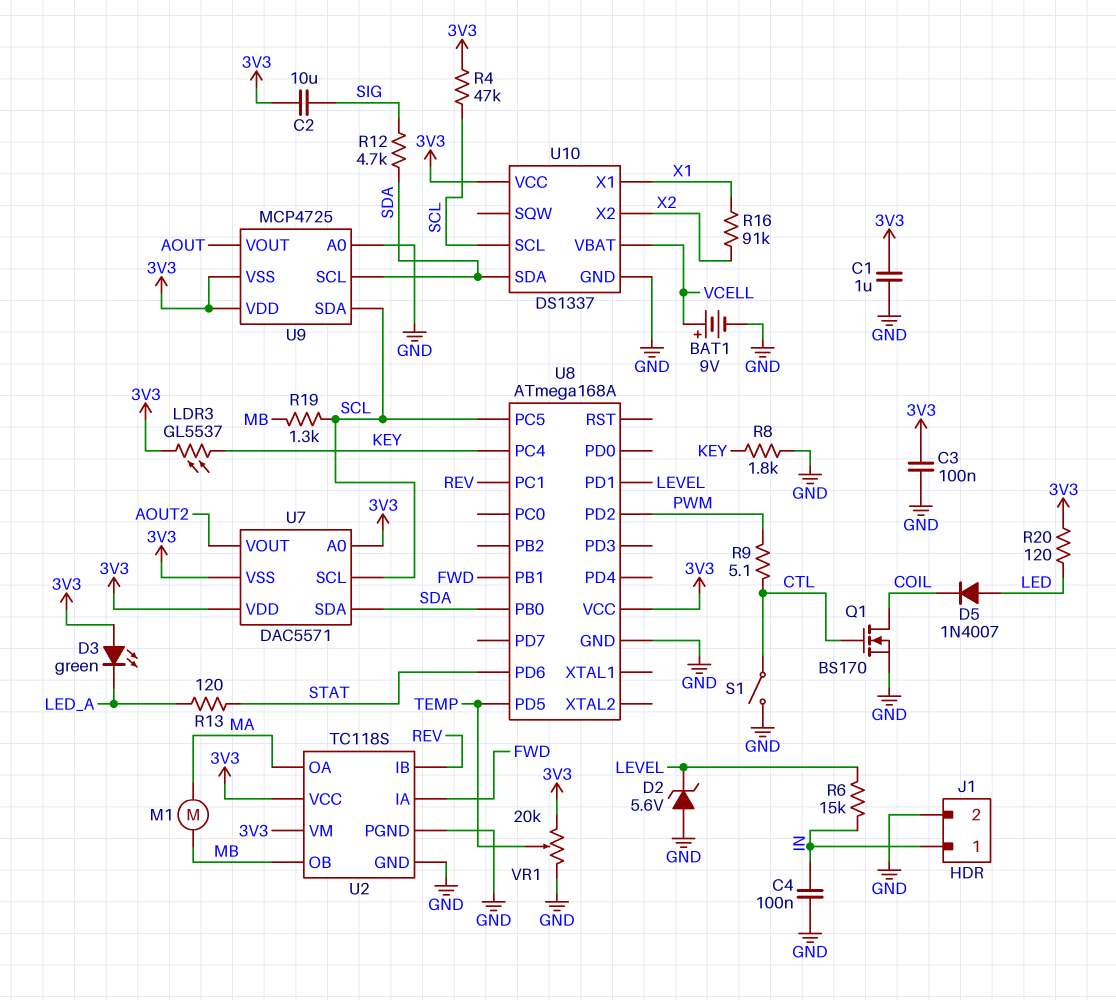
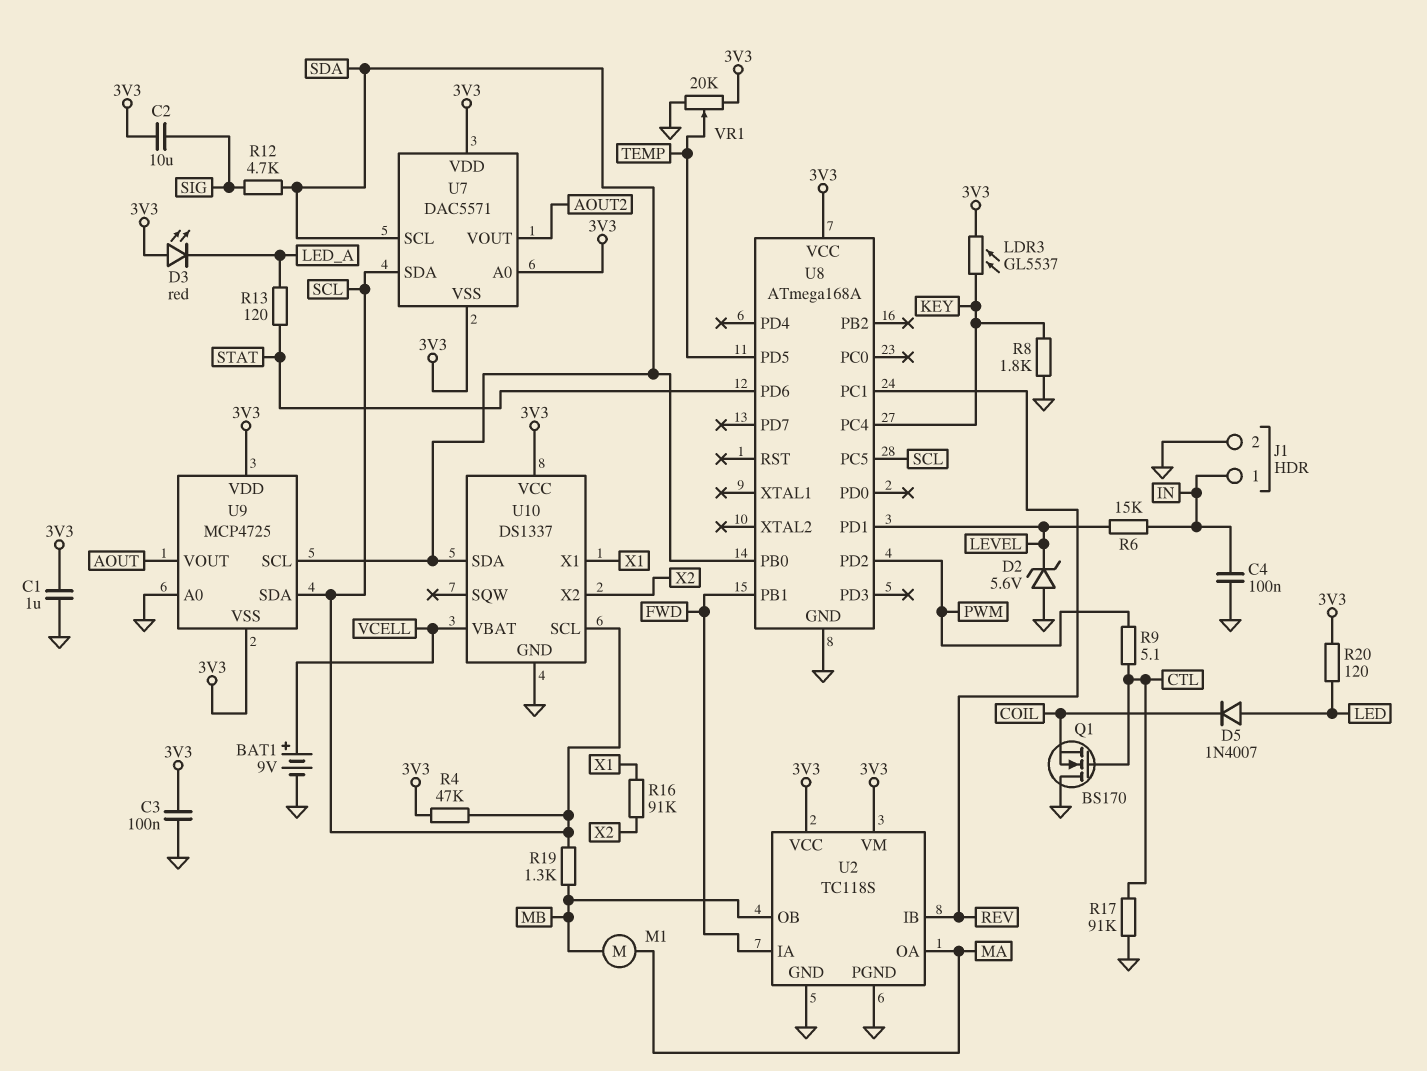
D3: LED green (A 3V3, K LED_A) -> LED red (A 3V3, K LED_A)
Q1: NMOS BS170 (G CTL, D COIL, S GND) -> NMOS BS170 (G CTL, D GND, S COIL)
R17: none -> 91k (CTL, GND)
S1: switch (CTL, GND) -> none
U7 pin SCL: SCL -> SDA
U7 pin SDA: SDA -> SCL

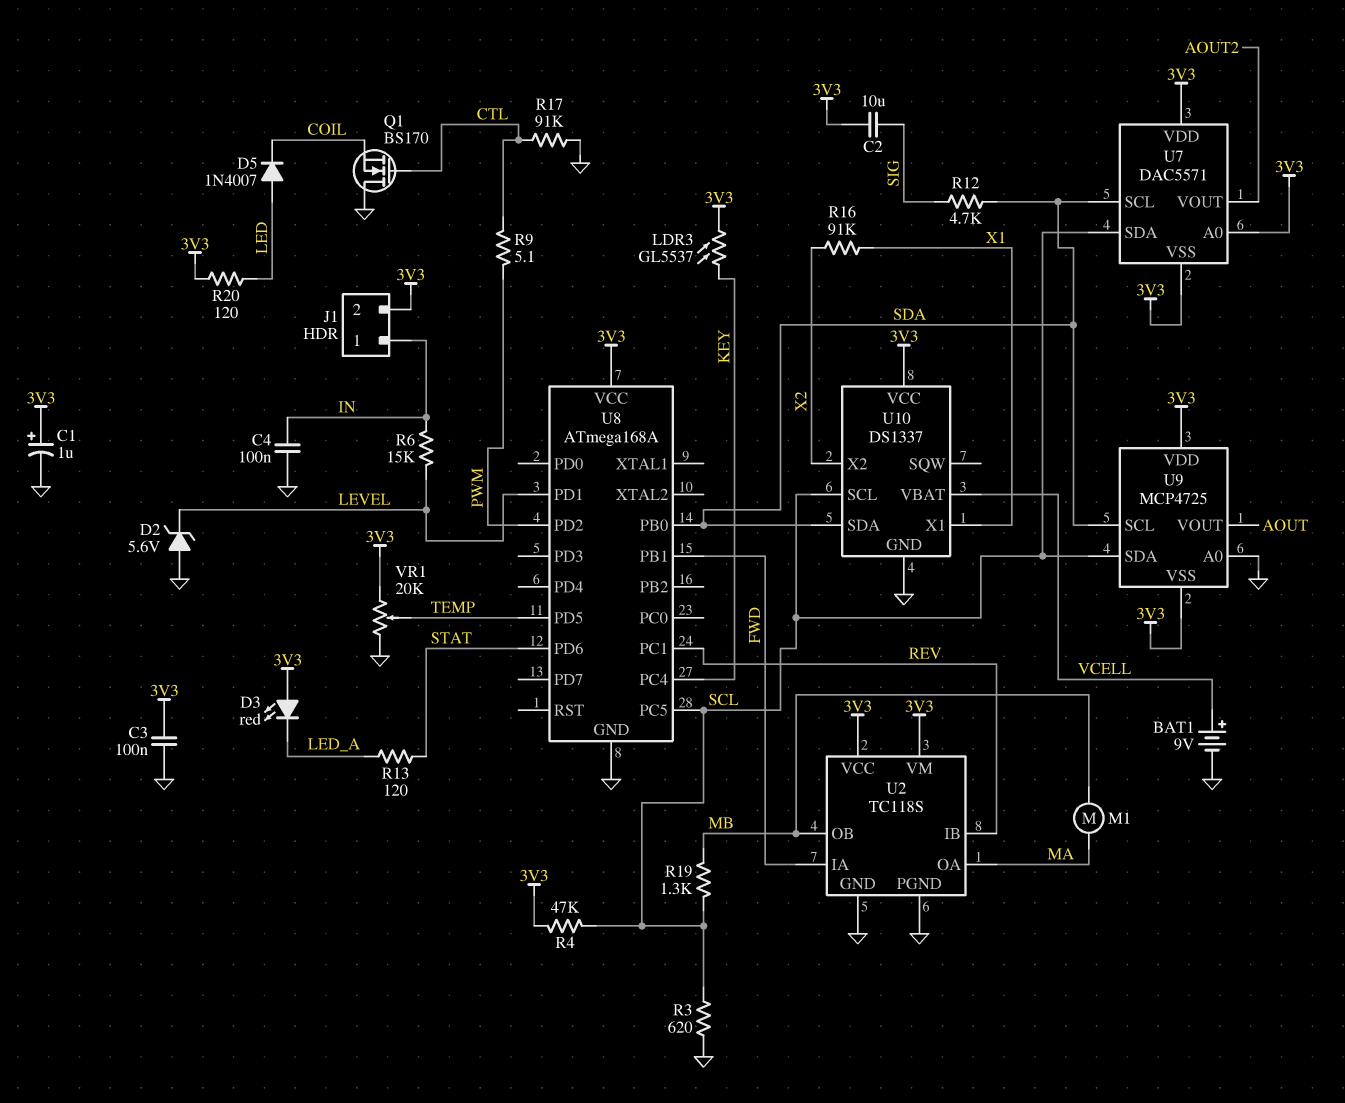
C1: 1uF (3V3, GND) -> 1uF (plus 3V3, minus GND)
J1 pin 2: GND -> 3V3
R3: none -> 620 (GND, SCL)
R8: 1.8k (GND, KEY) -> none

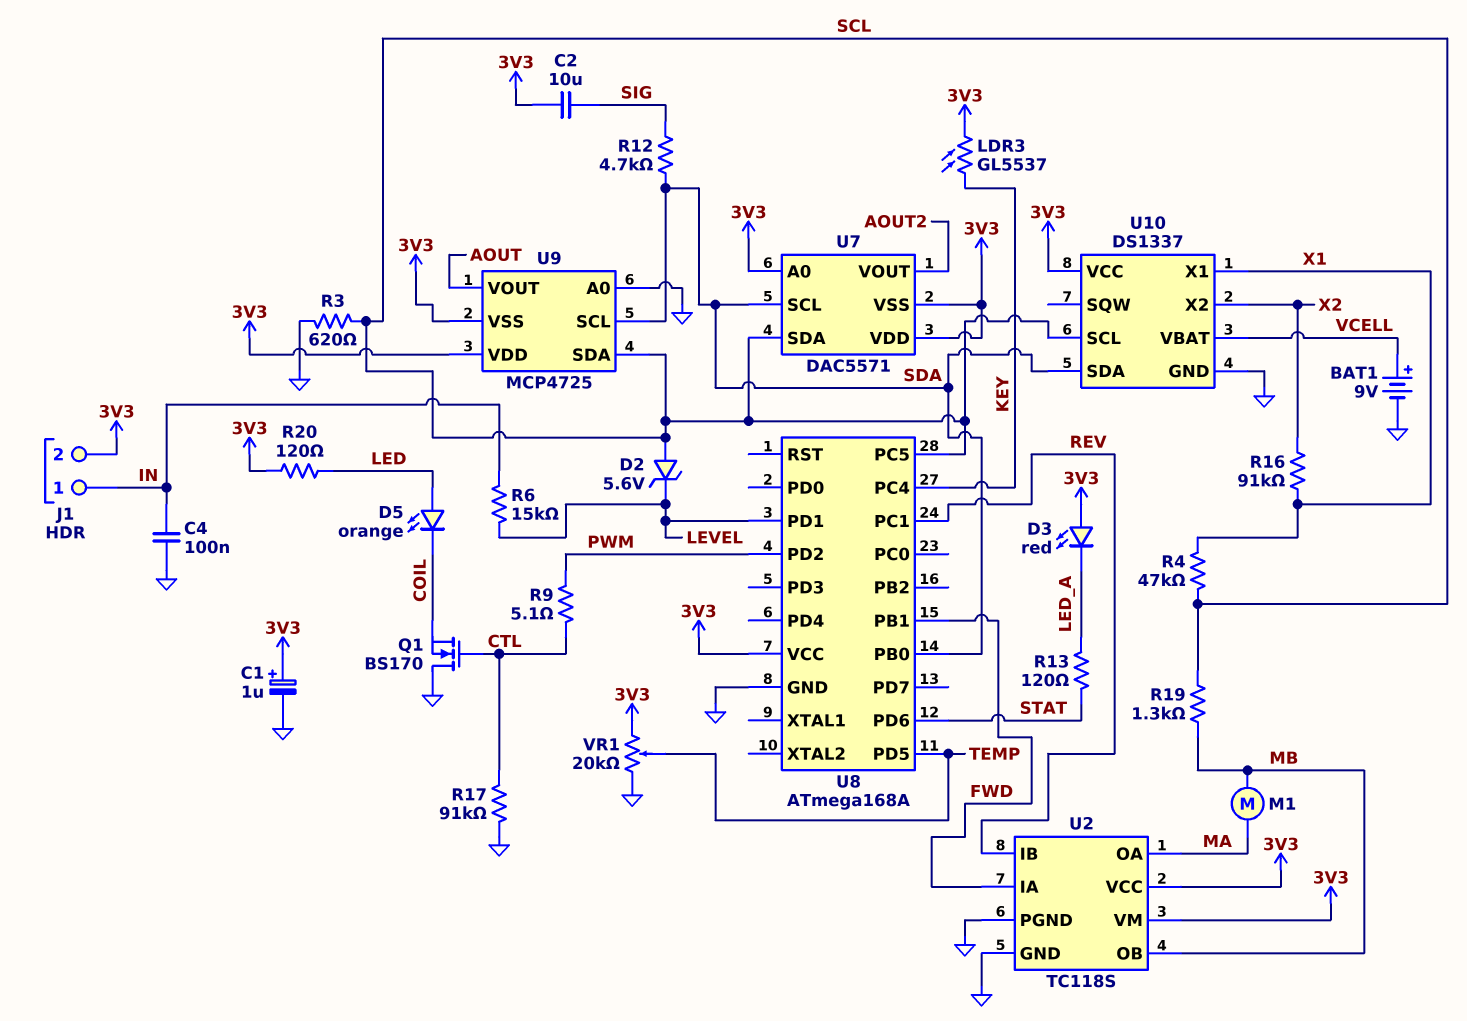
C3: 100nF (3V3, GND) -> none
D2: zener 5.6V (A GND, K LEVEL) -> zener 5.6V (A SCL, K LEVEL)
D5: diode 1N4007 (A LED, K COIL) -> LED orange (A LED, K COIL)
R4: 47k (3V3, SCL) -> 47k (SCL, X1)

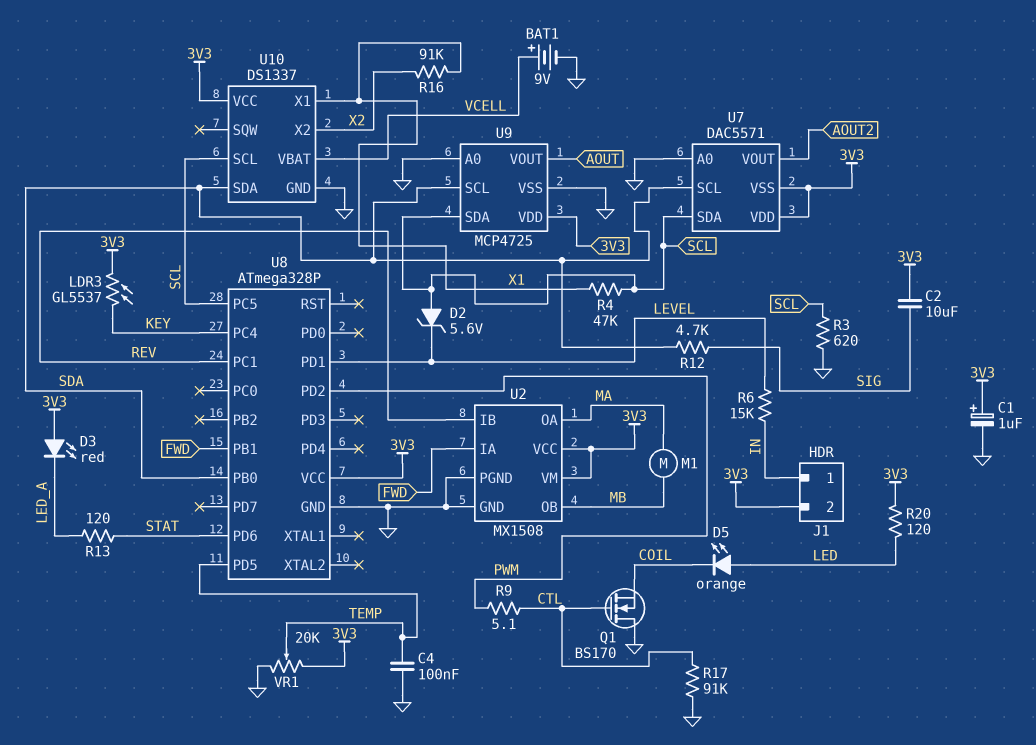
C4: 100nF (GND, IN) -> 100nF (GND, TEMP)
R19: 1.3k (MB, SCL) -> none
U2: TC118S -> MX1508
U7 pin A0: 3V3 -> GND
U8: ATmega168A -> ATmega328P
U9 pin VSS: 3V3 -> GND

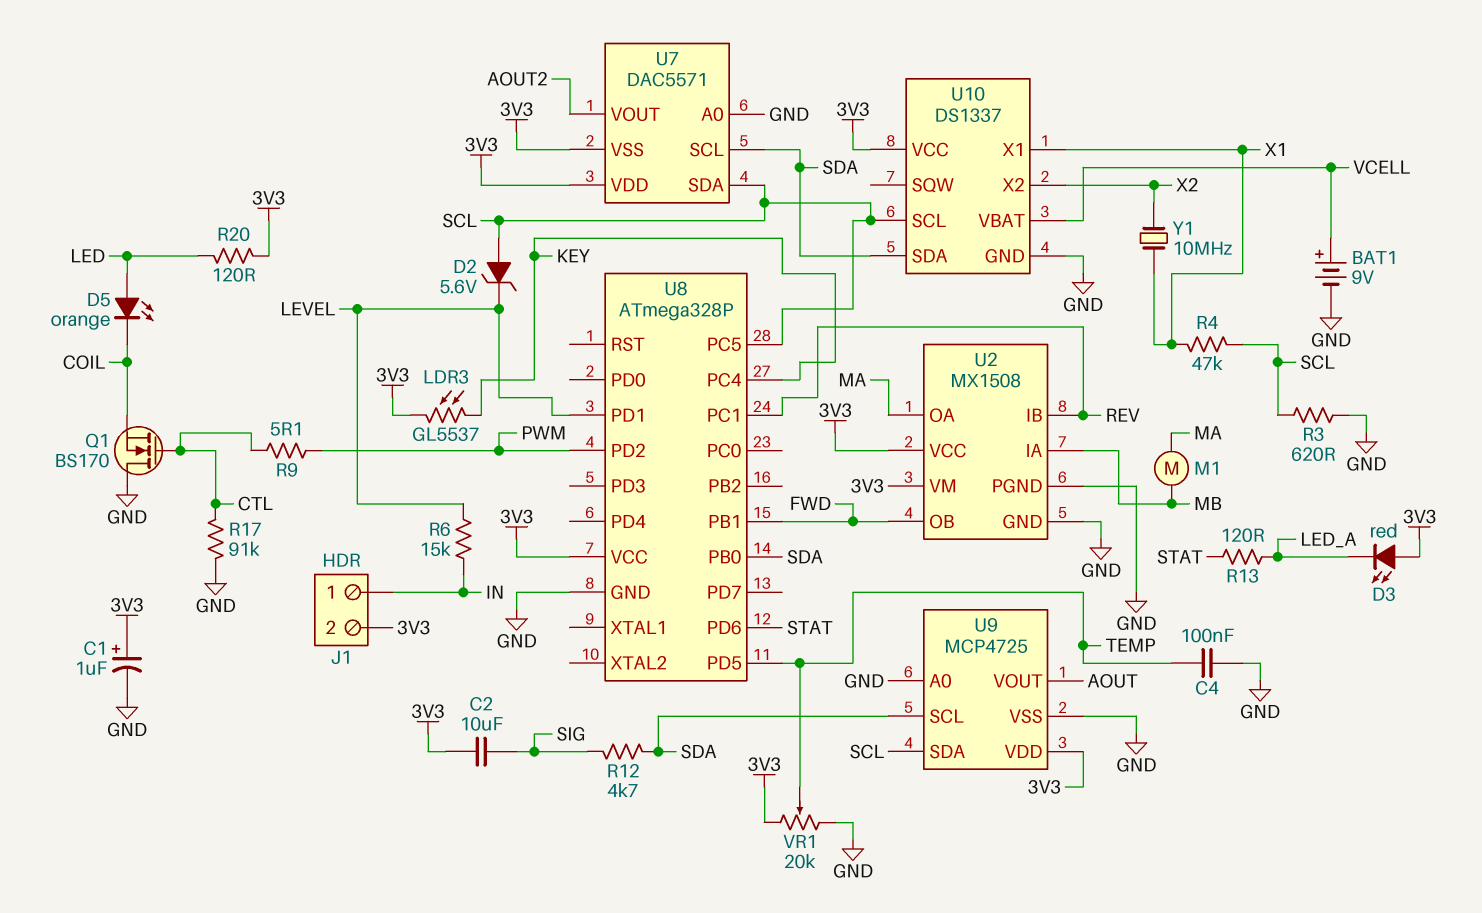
R16: 91k (X1, X2) -> none
U2 pin IA: FWD -> MB
U2 pin OB: MB -> FWD
Y1: none -> 10MHz (X1, X2)

